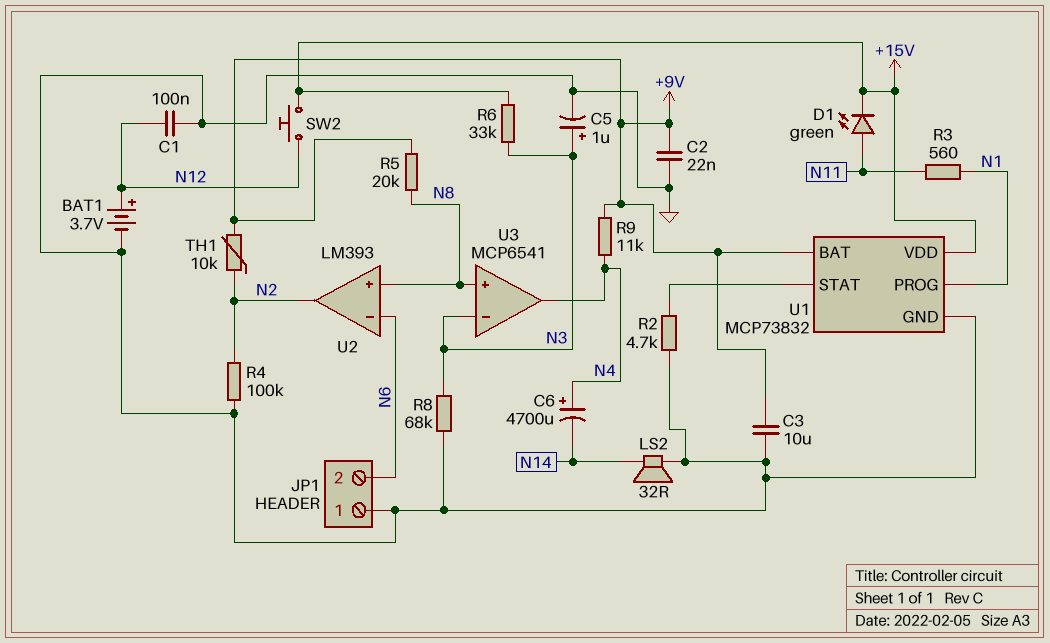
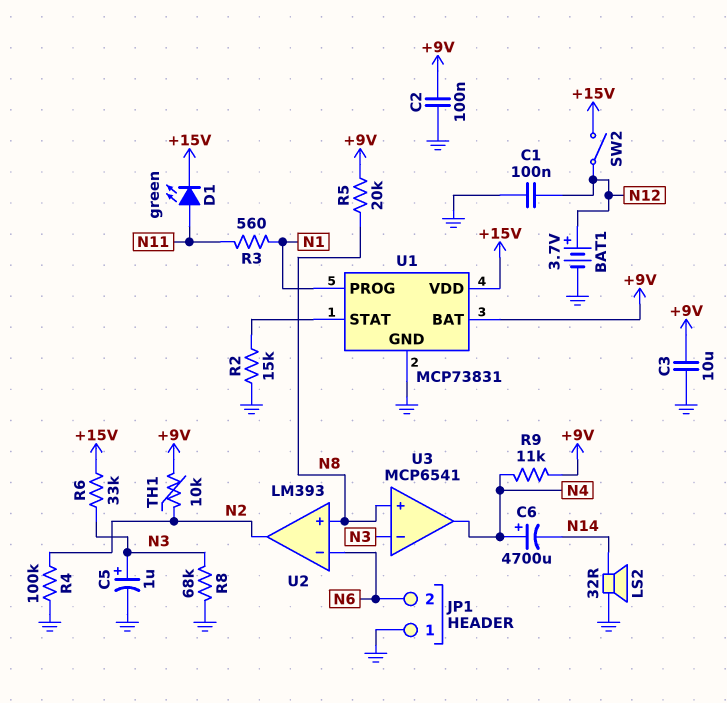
C2: 22nF (+9V, GND) -> 100nF (+9V, GND)
R2: 4.7k (GND, U1/STAT) -> 15k (GND, U1/STAT)
SW2: button (+15V, N12) -> switch (+15V, N12)
U1: MCP73832 -> MCP73831

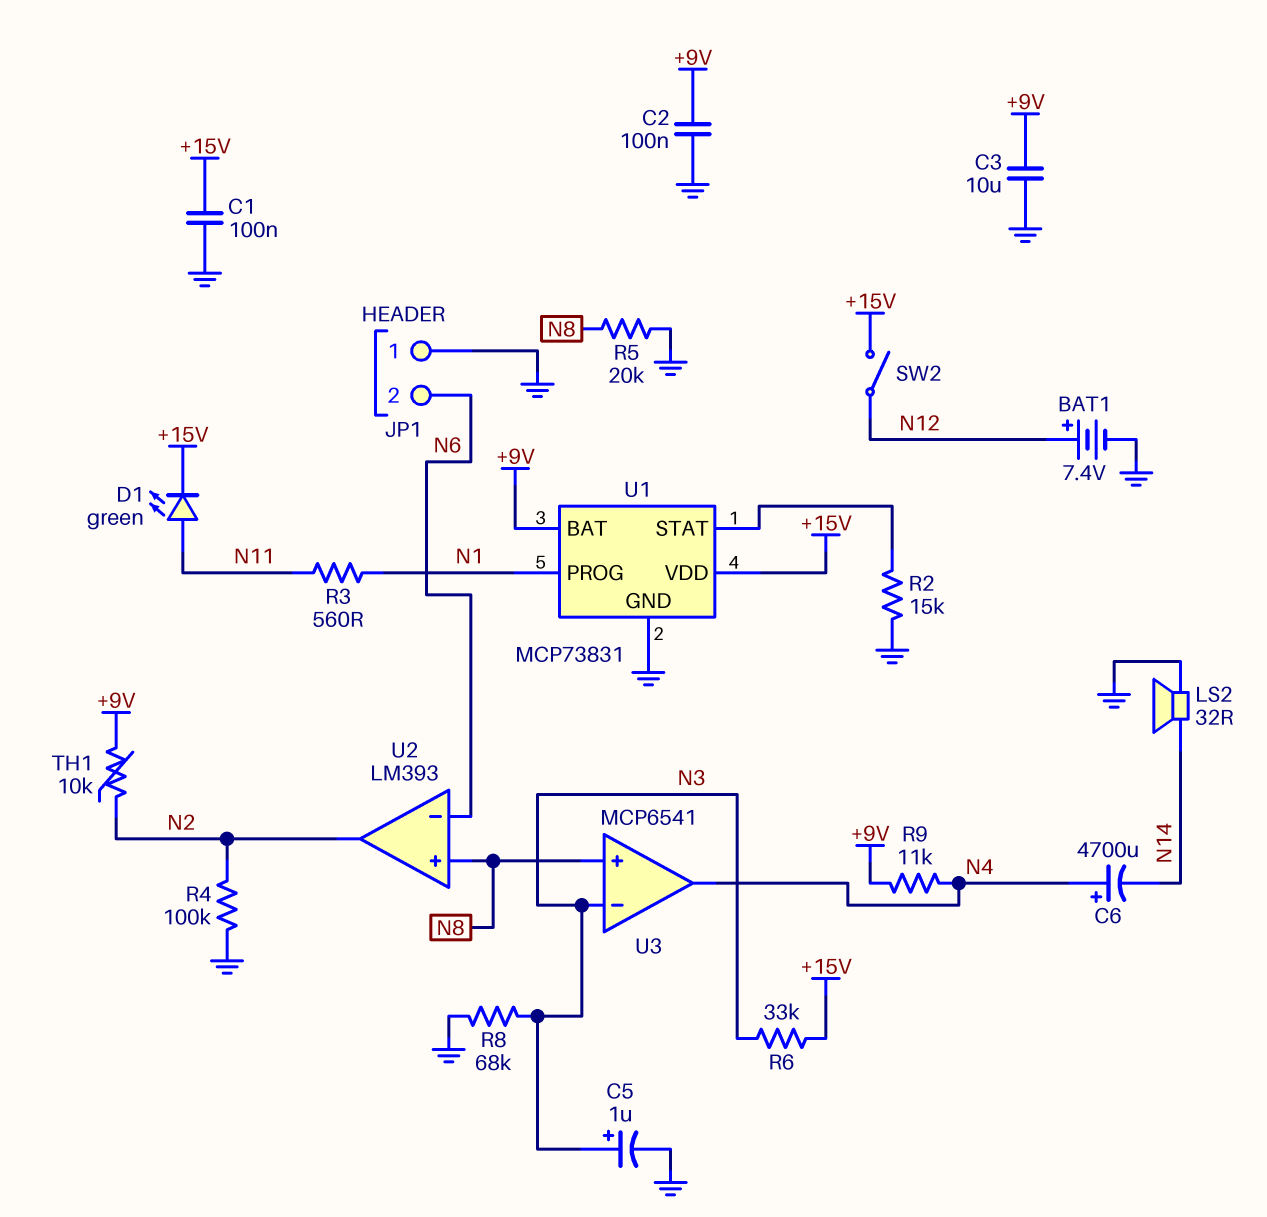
BAT1: 3.7V (plus N12, minus GND) -> 7.4V (plus N12, minus GND)
C1: 100nF (GND, N12) -> 100nF (+15V, GND)
R5: 20k (+9V, N8) -> 20k (GND, N8)

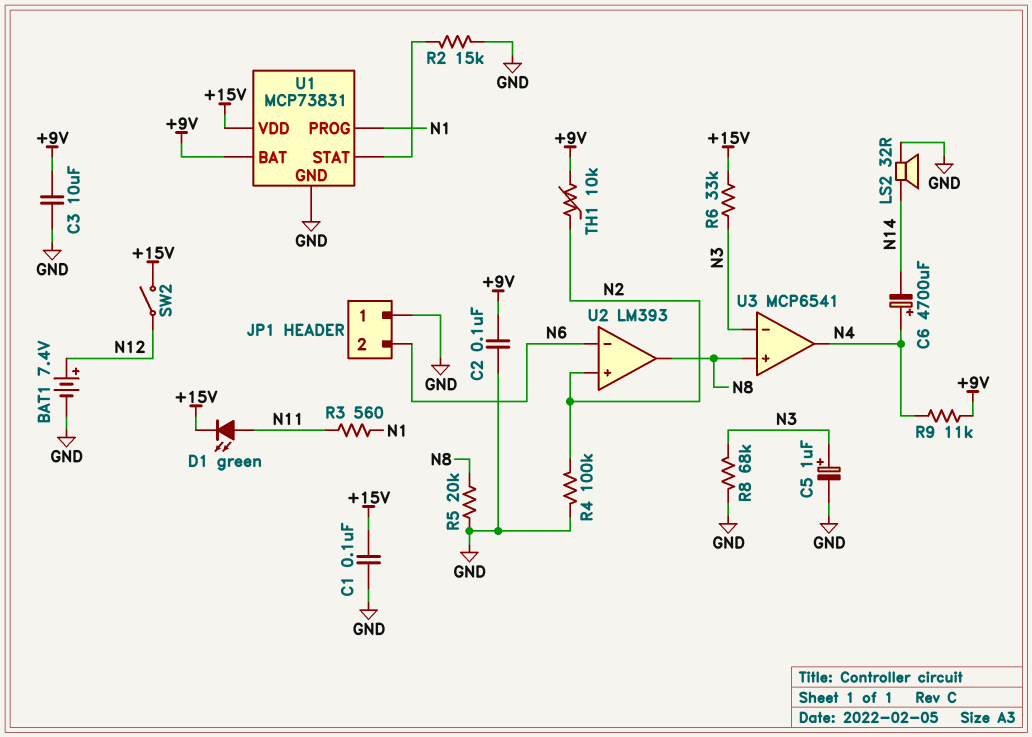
U2 pin in+: N8 -> N2
U2 pin out: N2 -> N8

